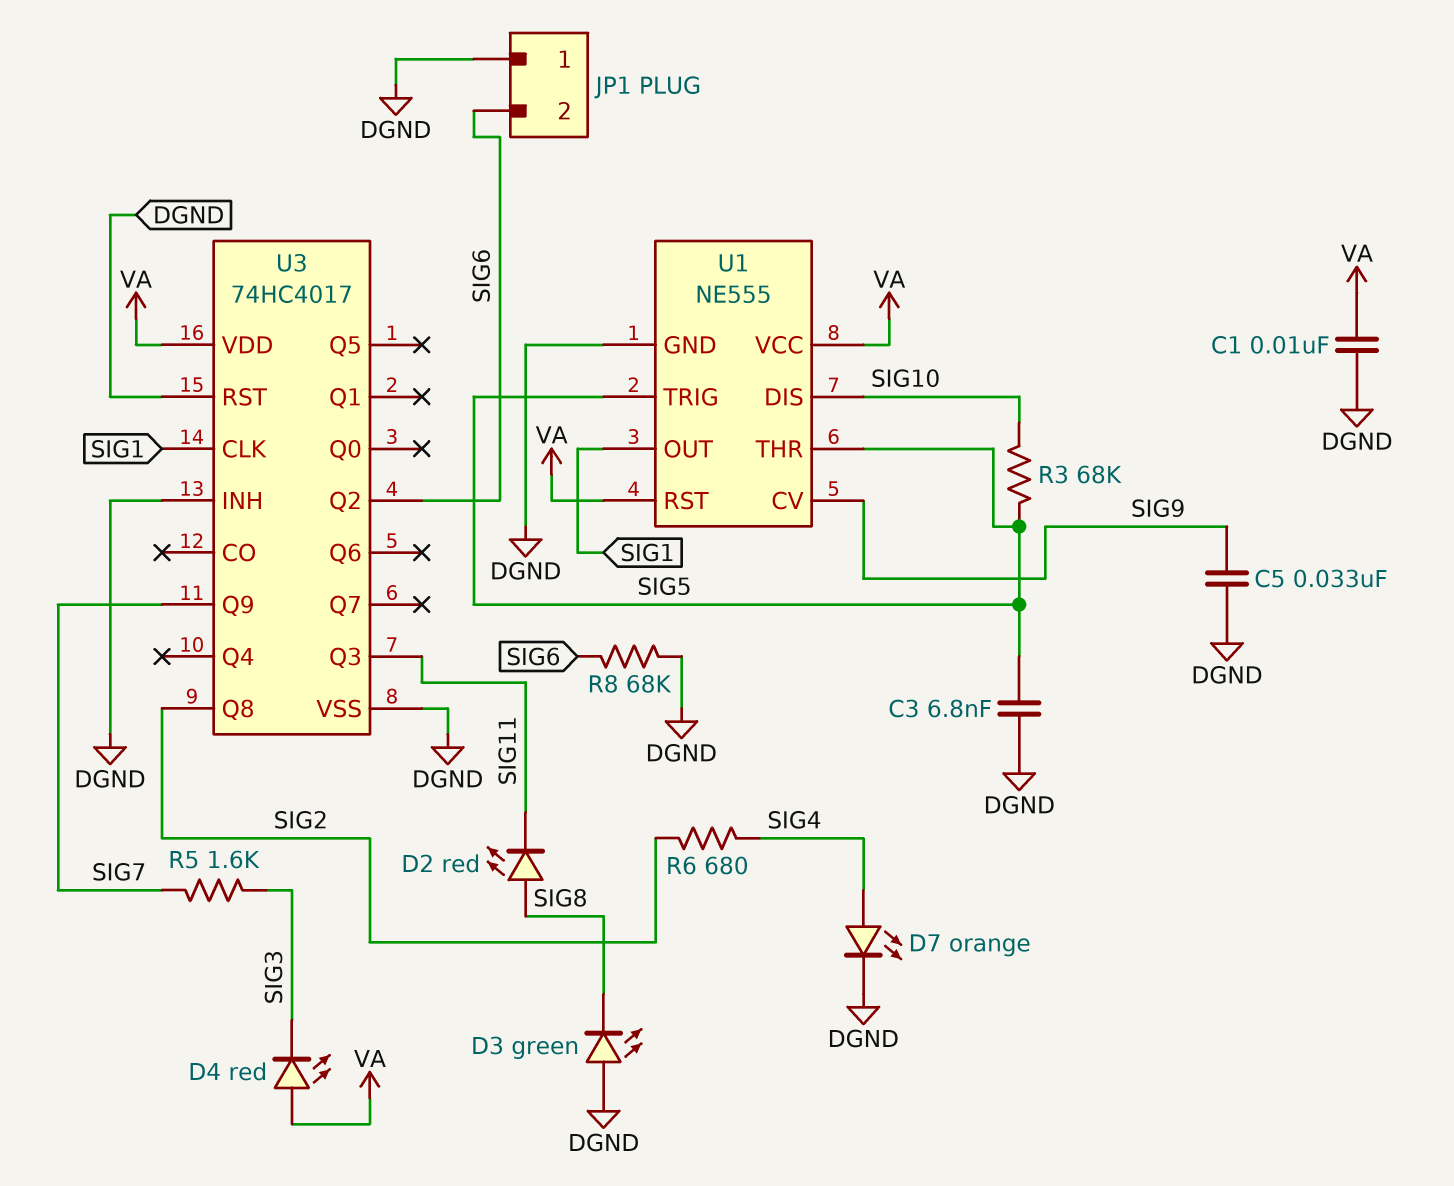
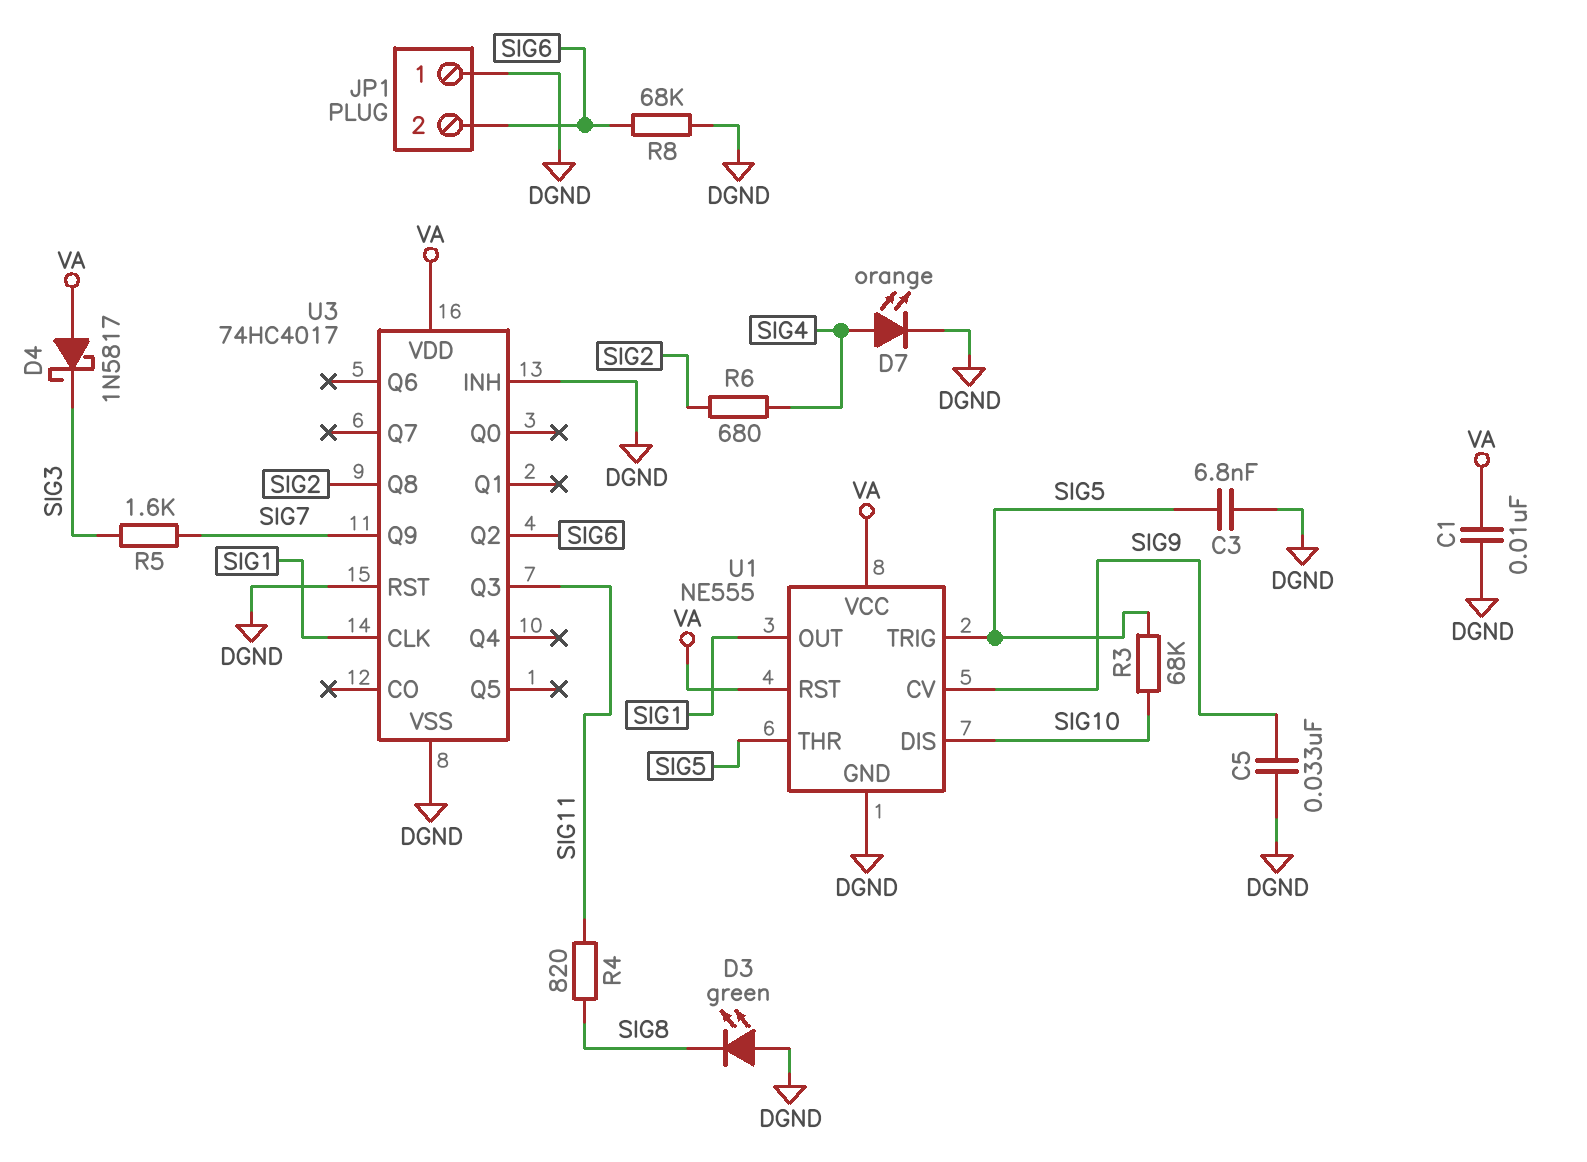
D2: LED red (A SIG8, K SIG11) -> none
D4: LED red (A VA, K SIG3) -> schottky 1N5817 (A VA, K SIG3)
R4: none -> 820 (SIG8, SIG11)

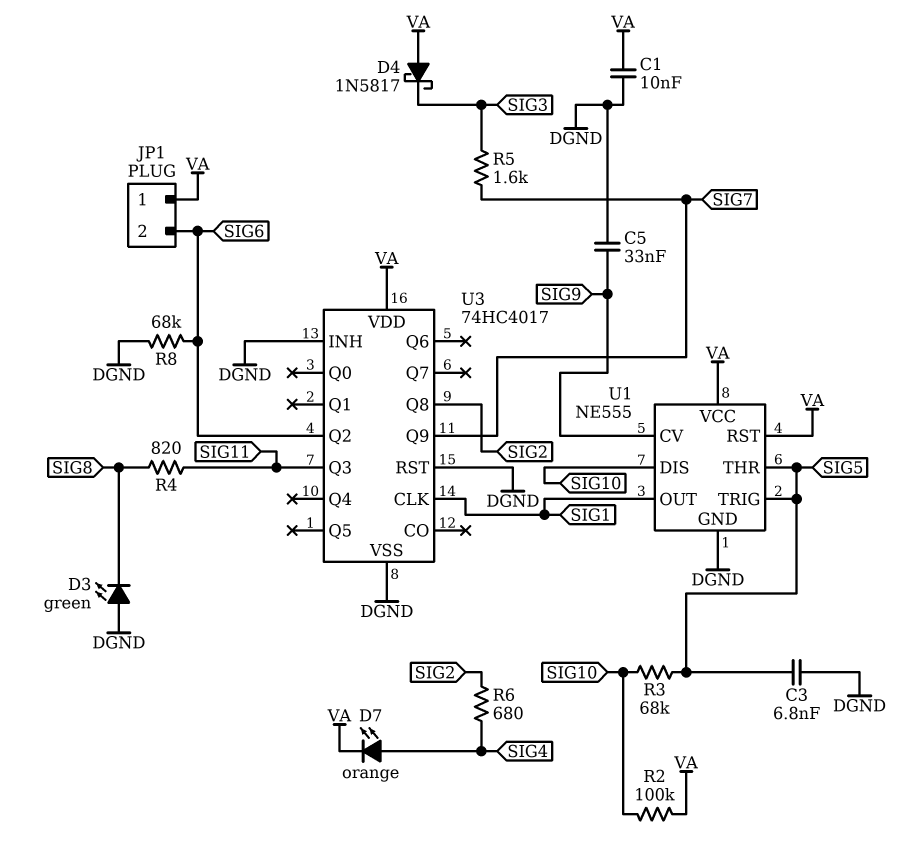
D7: LED orange (A SIG4, K DGND) -> LED orange (A SIG4, K VA)
JP1 pin 1: DGND -> VA
R2: none -> 100k (SIG10, VA)

